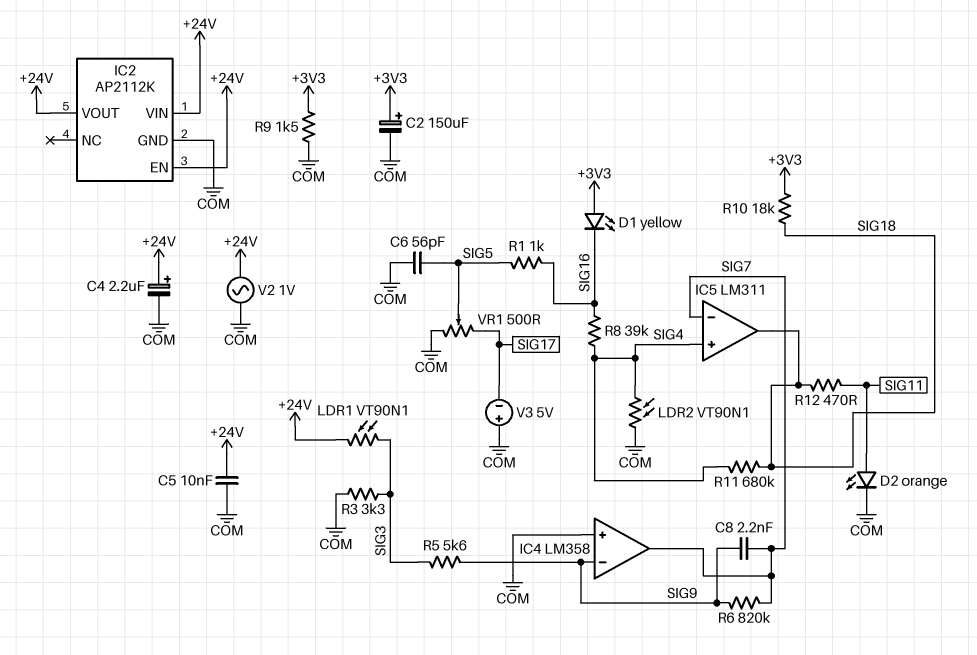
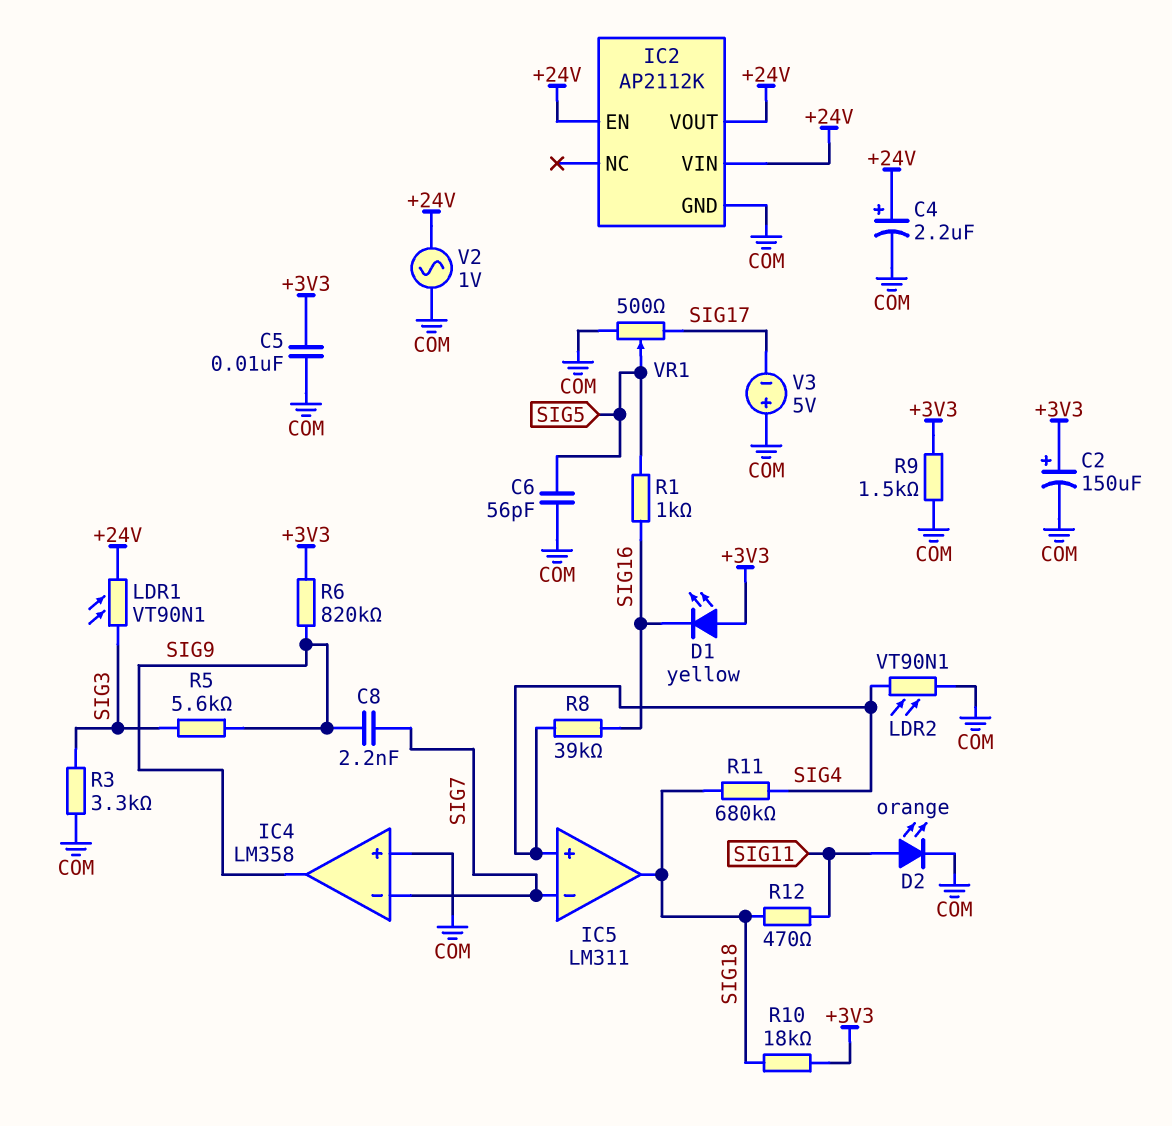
C5: 10nF (+24V, COM) -> 10nF (+3V3, COM)
IC4 pin in-: SIG9 -> SIG7
IC4 pin out: SIG7 -> SIG9
R6: 820k (SIG7, SIG9) -> 820k (+3V3, SIG9)

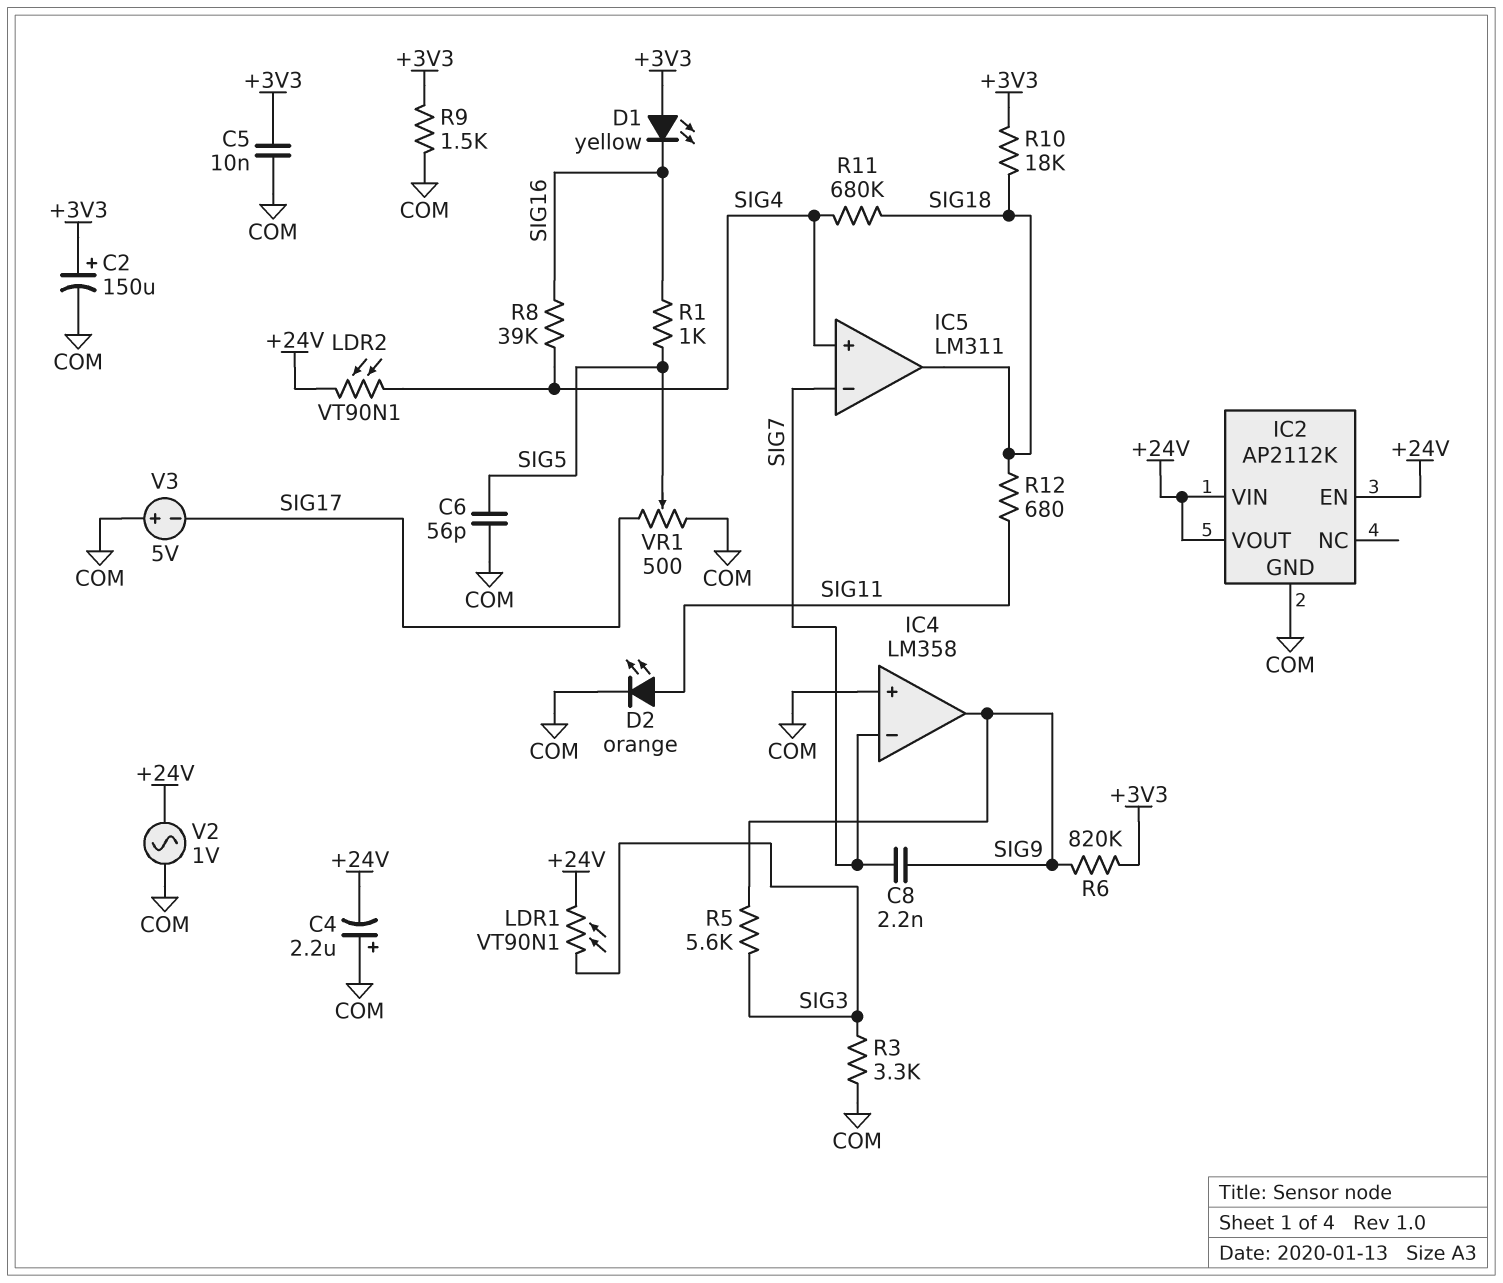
C4: 2.2uF (plus +24V, minus COM) -> 2.2uF (plus COM, minus +24V)
LDR2: VT90N1 (COM, SIG4) -> VT90N1 (+24V, SIG4)
R12: 470 (SIG11, SIG18) -> 680 (SIG11, SIG18)

